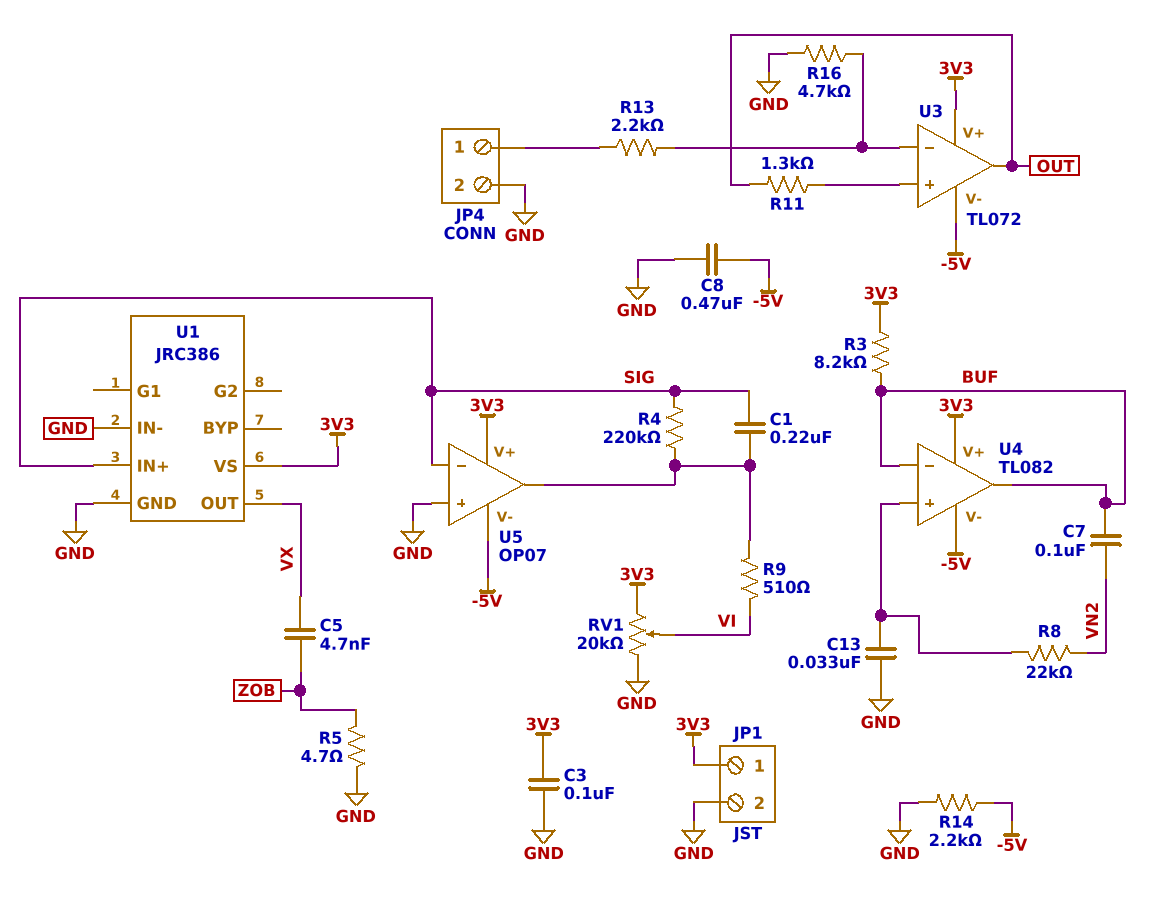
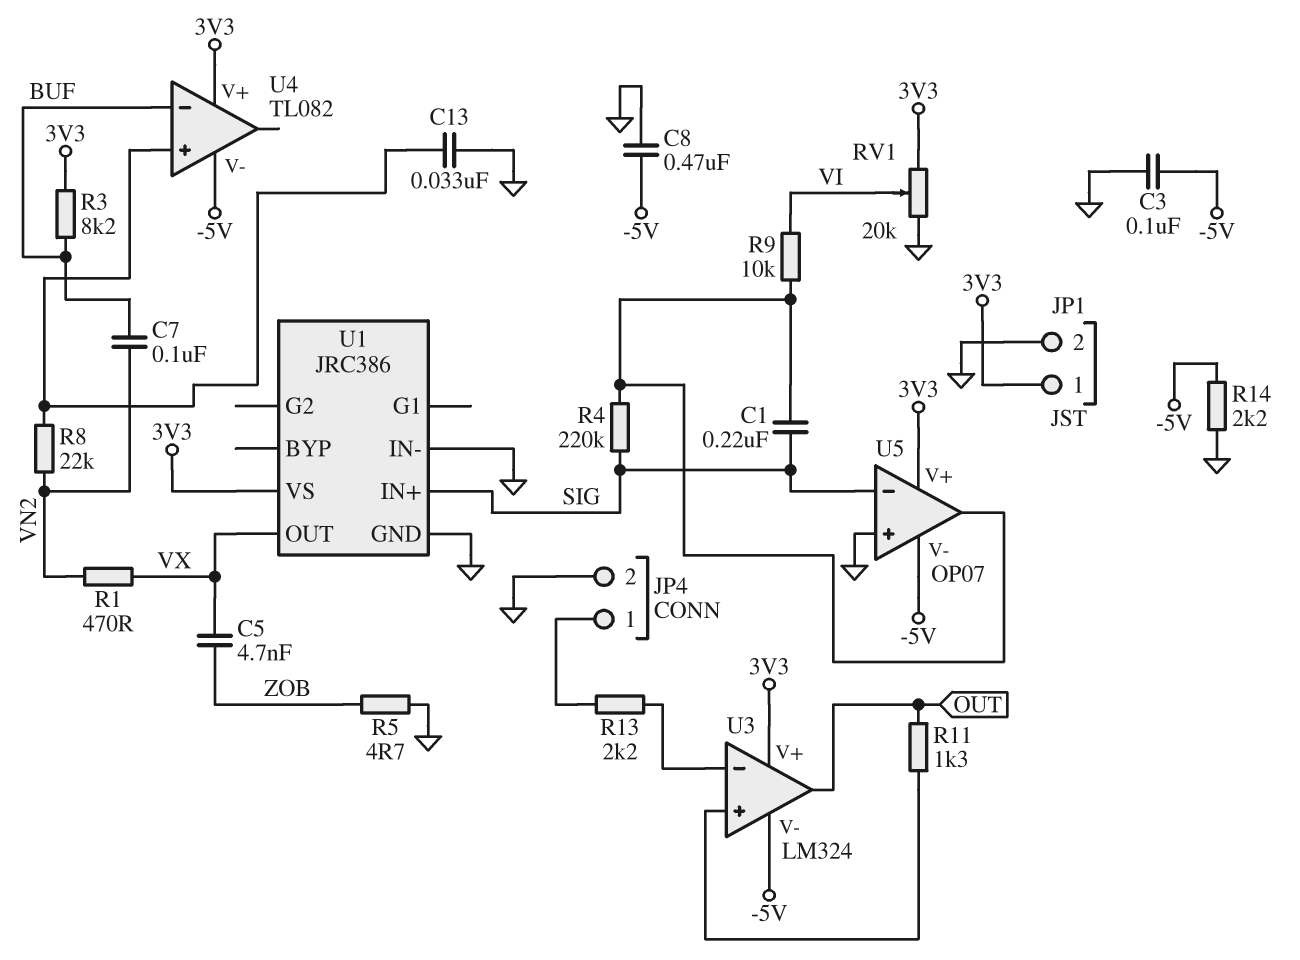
C3: 100nF (3V3, GND) -> 100nF (-5V, GND)
R1: none -> 470 (VN2, VX)
R9: 510 (U5/out, VI) -> 10k (U5/out, VI)
R16: 4.7k (GND, U3/in-) -> none
U3: TL072 -> LM324
U4 pin out: BUF -> none

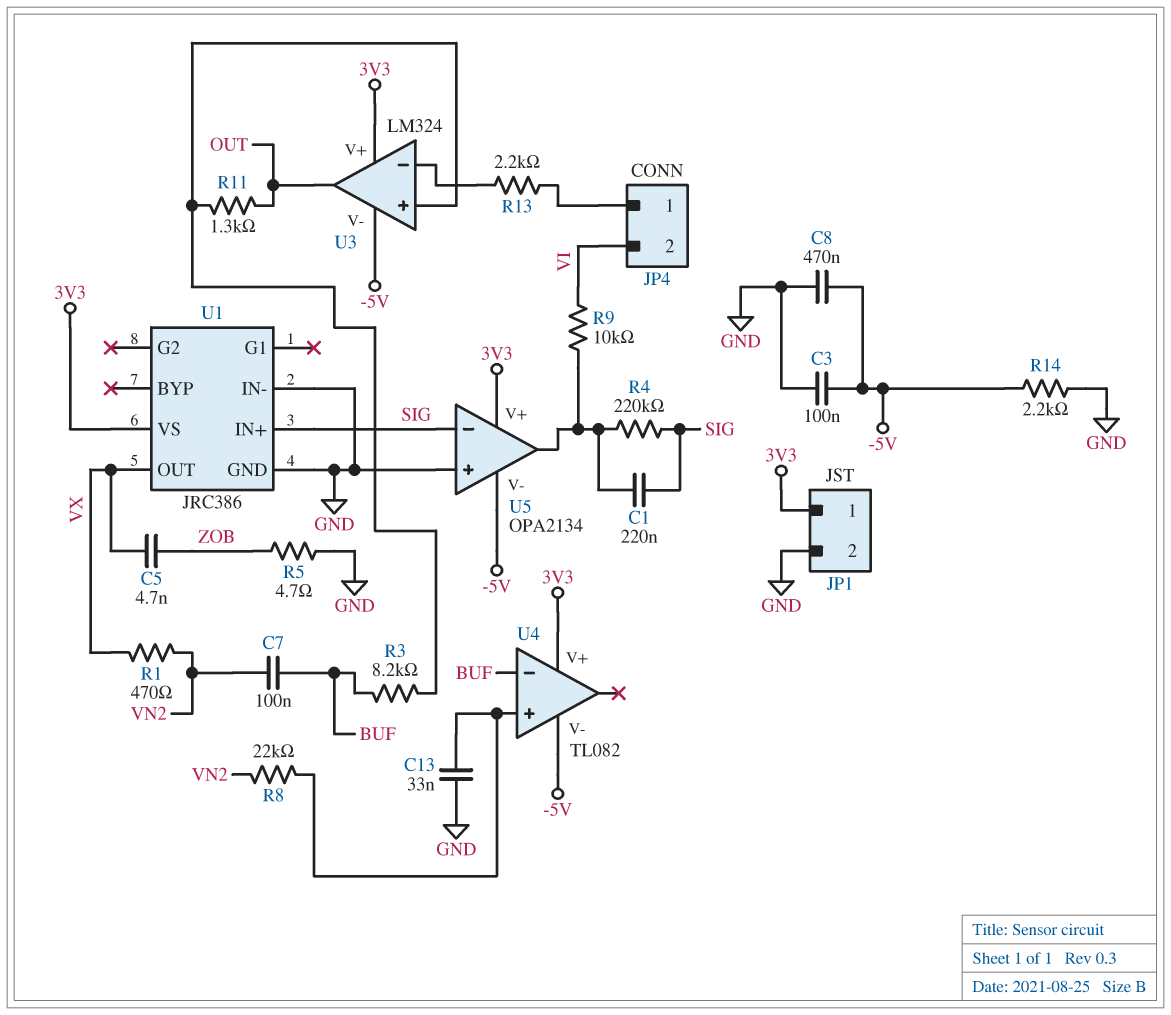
JP4 pin 2: GND -> VI
R3: 8.2k (3V3, BUF) -> 8.2k (BUF, U3/in+)
RV1: 20k (3V3, GND, wiper VI) -> none
U5: OP07 -> OPA2134

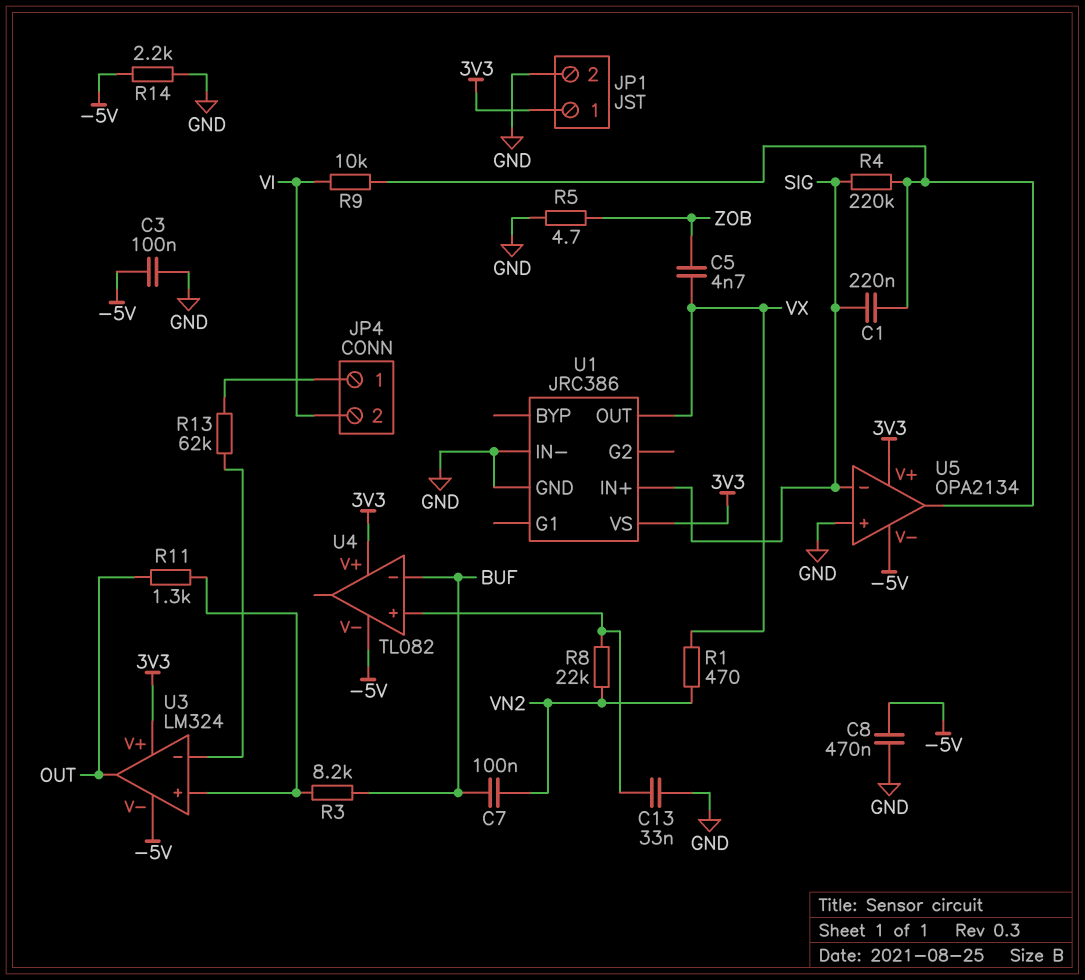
R13: 2.2k (JP4/1, U3/in-) -> 62k (JP4/1, U3/in-)

